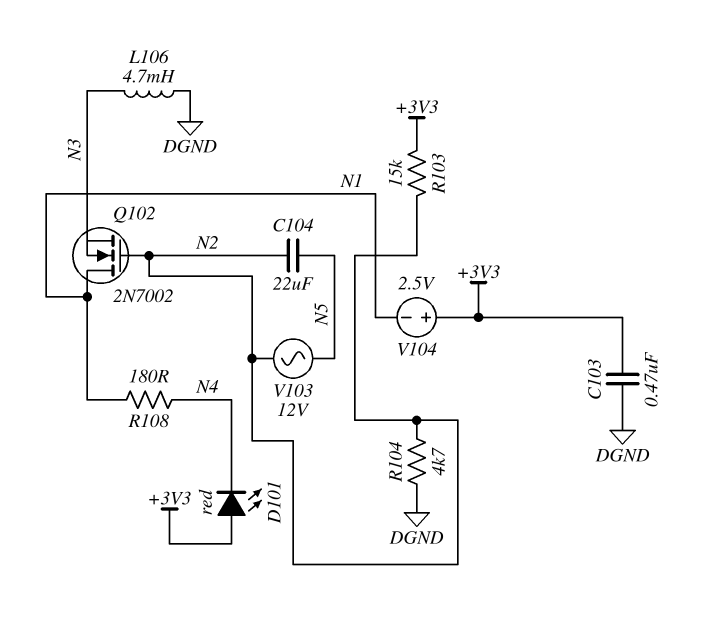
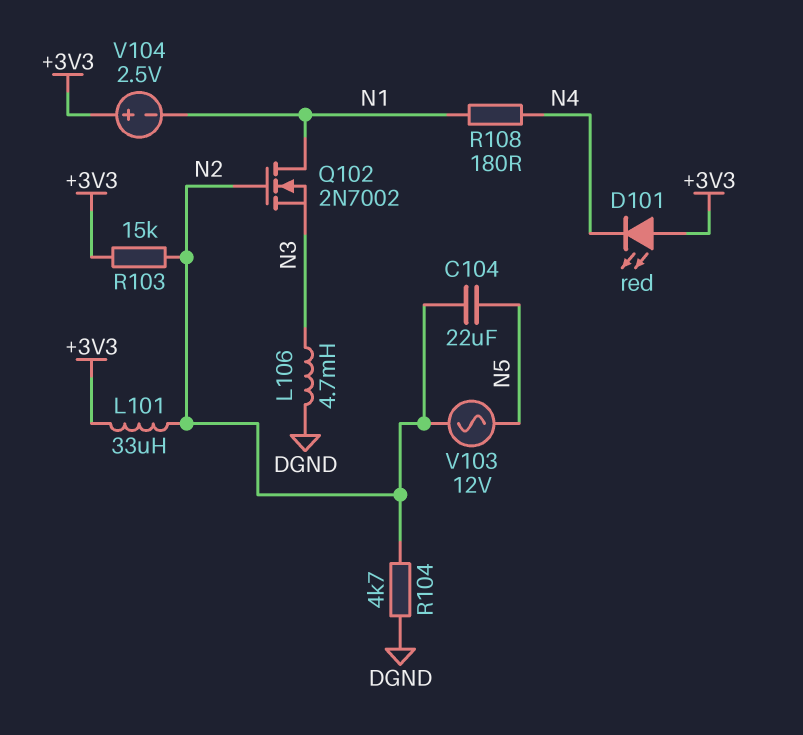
C103: 470nF (+3V3, DGND) -> none
L101: none -> 33uH (+3V3, N2)

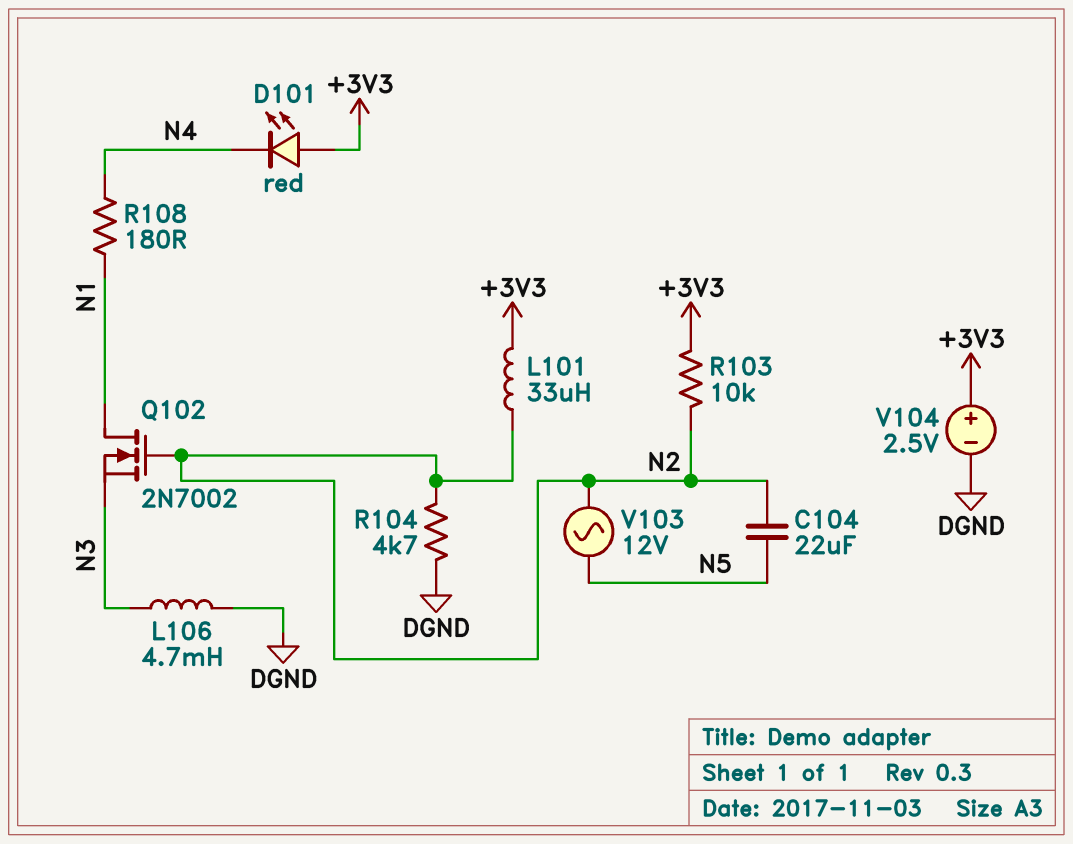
R103: 15k (+3V3, N2) -> 10k (+3V3, N2)
V104: 2.5V (plus +3V3, minus N1) -> 2.5V (plus +3V3, minus DGND)

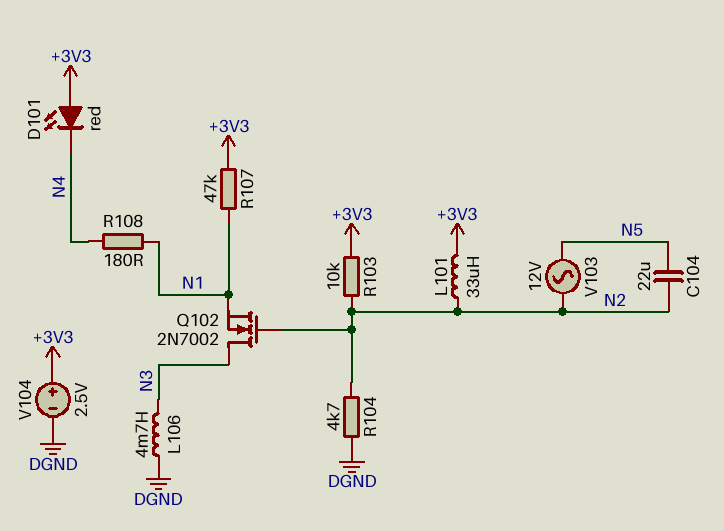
Q102: NMOS 2N7002 (G N2, D N1, S N3) -> NMOS 2N7002 (G N2, D N3, S N1)
R107: none -> 47k (+3V3, N1)

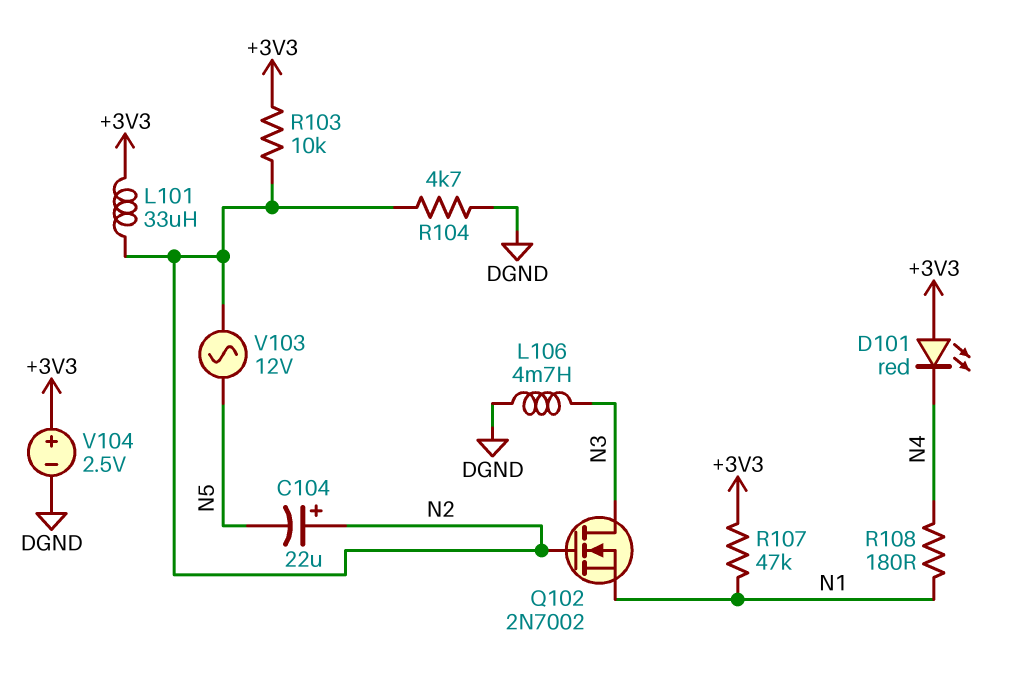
C104: 22uF (N2, N5) -> 22uF (plus N2, minus N5)

